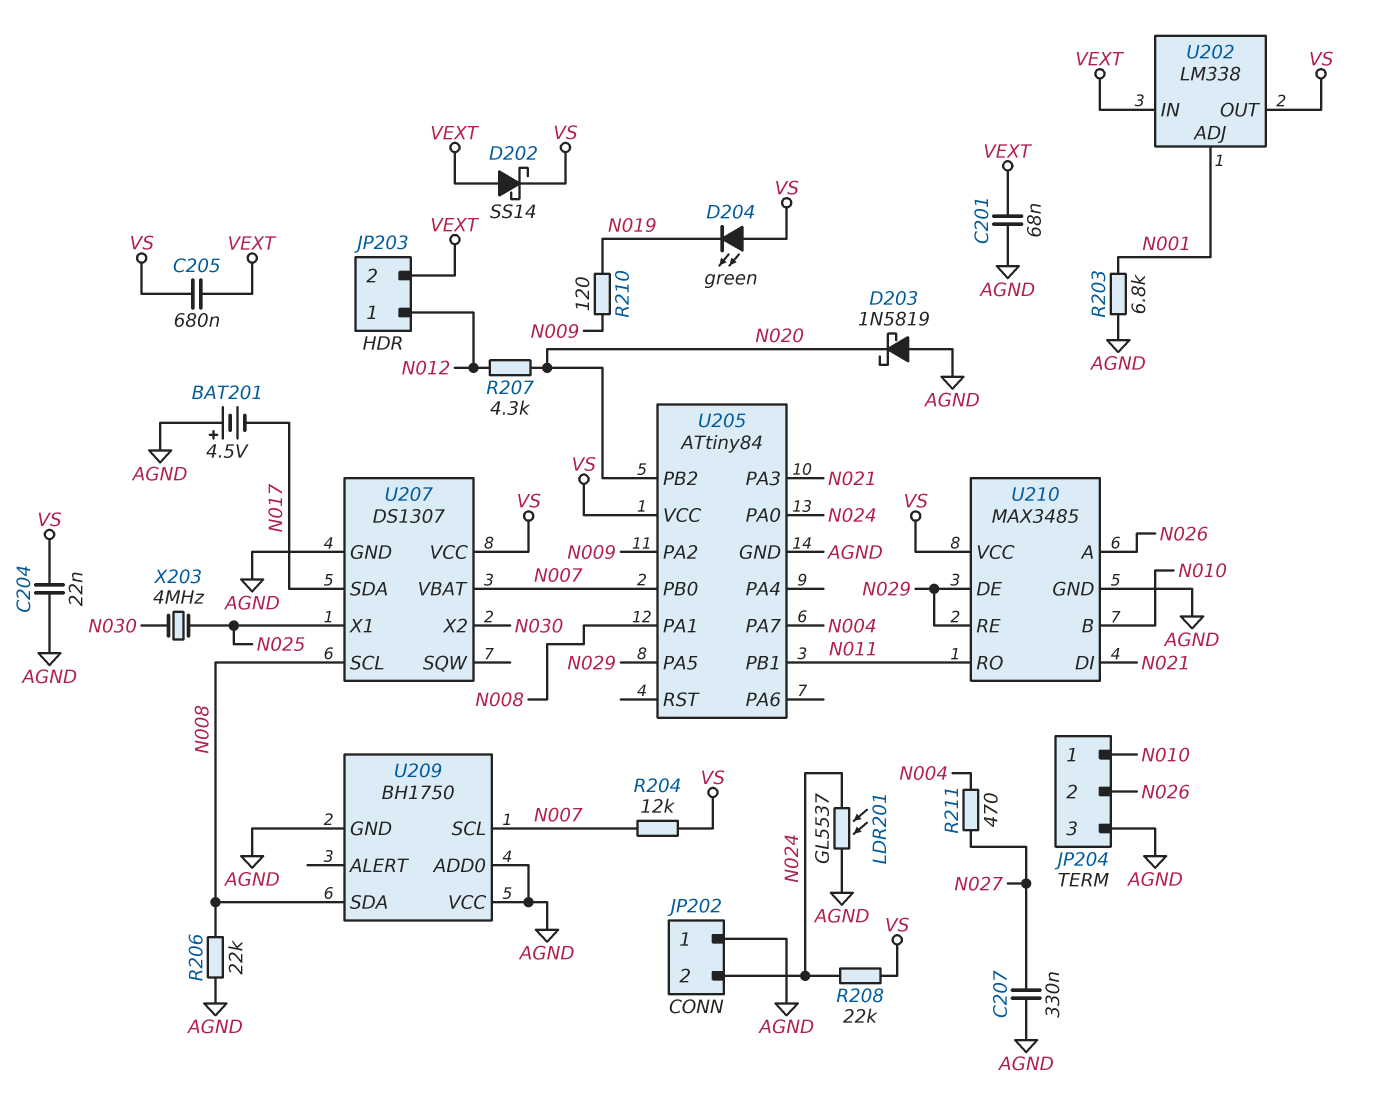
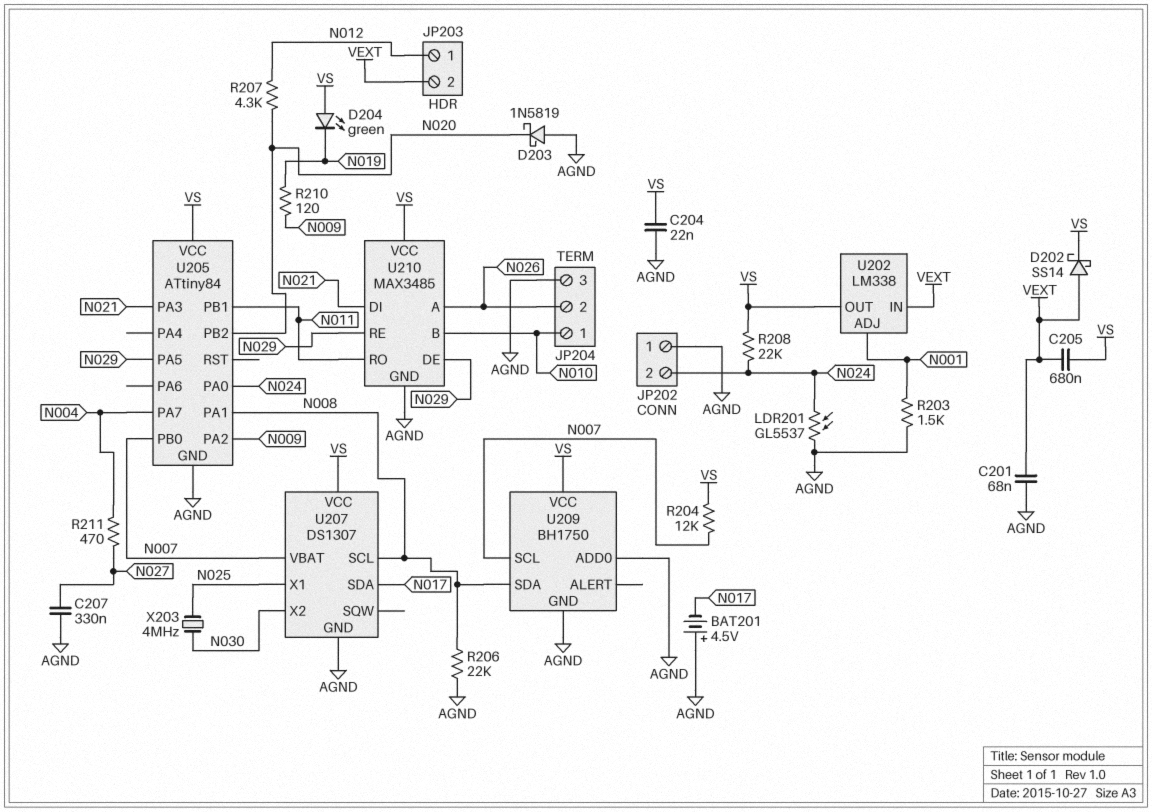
R203: 6.8k (AGND, N001) -> 1.5k (AGND, N001)
U209 pin VCC: AGND -> VS

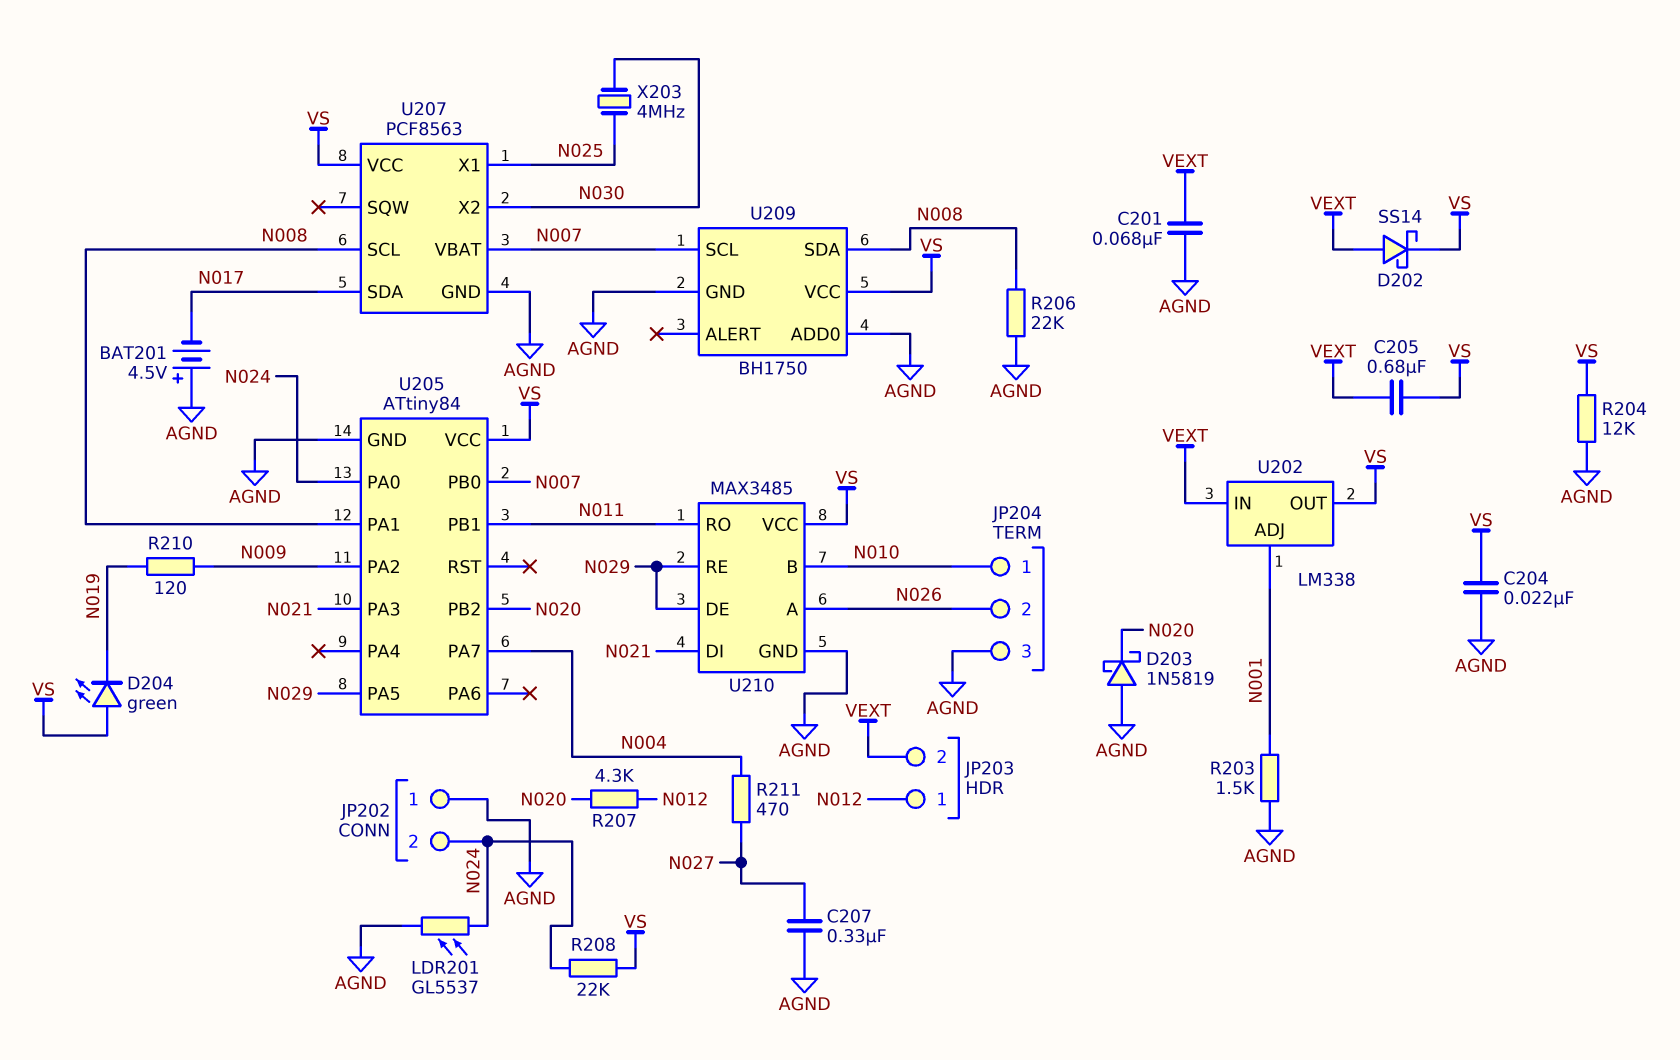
R204: 12k (N007, VS) -> 12k (AGND, VS)
U207: DS1307 -> PCF8563

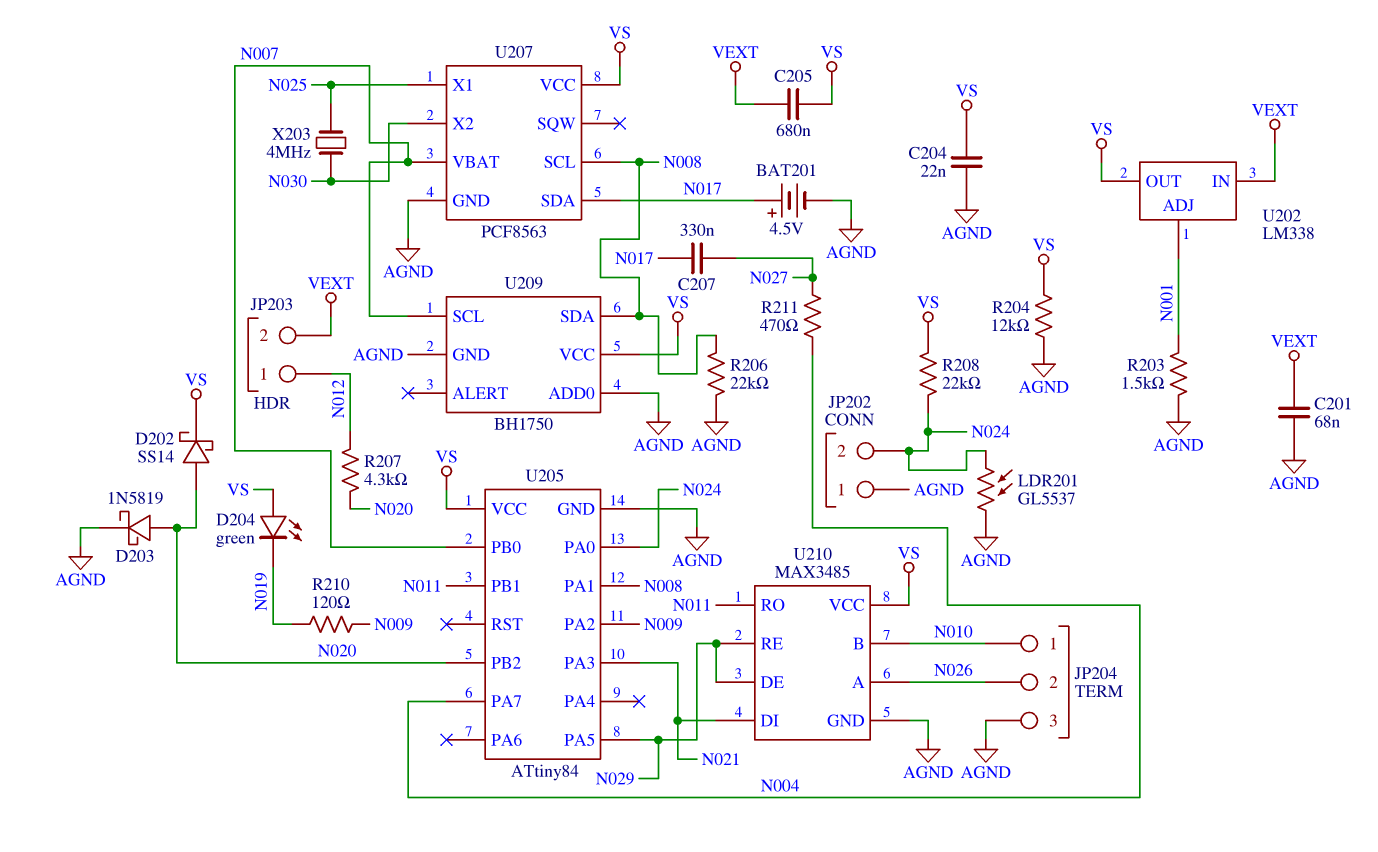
BAT201: 4.5V (plus AGND, minus N017) -> 4.5V (plus N017, minus AGND)
C207: 330nF (AGND, N027) -> 330nF (N017, N027)
D202: schottky SS14 (A VEXT, K VS) -> schottky SS14 (A N020, K VS)
D203: schottky 1N5819 (A AGND, K N020) -> schottky 1N5819 (A N020, K AGND)

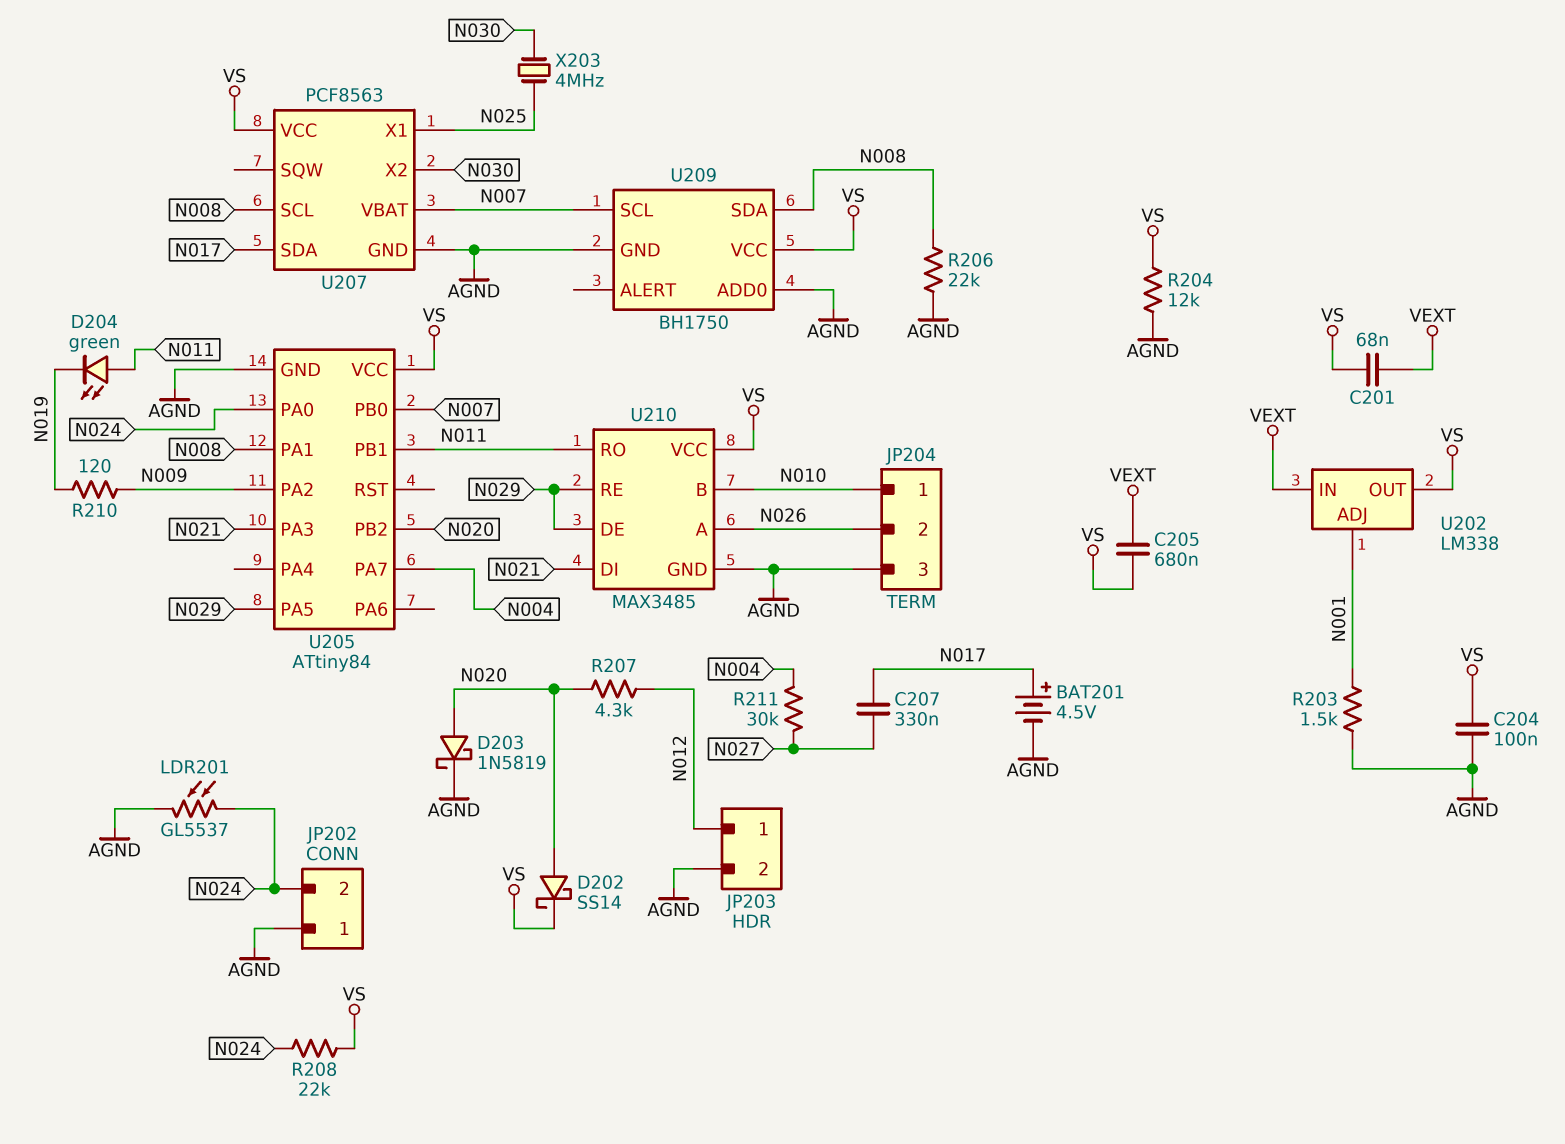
C201: 68nF (AGND, VEXT) -> 68nF (VEXT, VS)
C204: 22nF (AGND, VS) -> 100nF (AGND, VS)
D204: LED green (A VS, K N019) -> LED green (A N011, K N019)
JP203 pin 2: VEXT -> AGND
R211: 470 (N004, N027) -> 30k (N004, N027)

